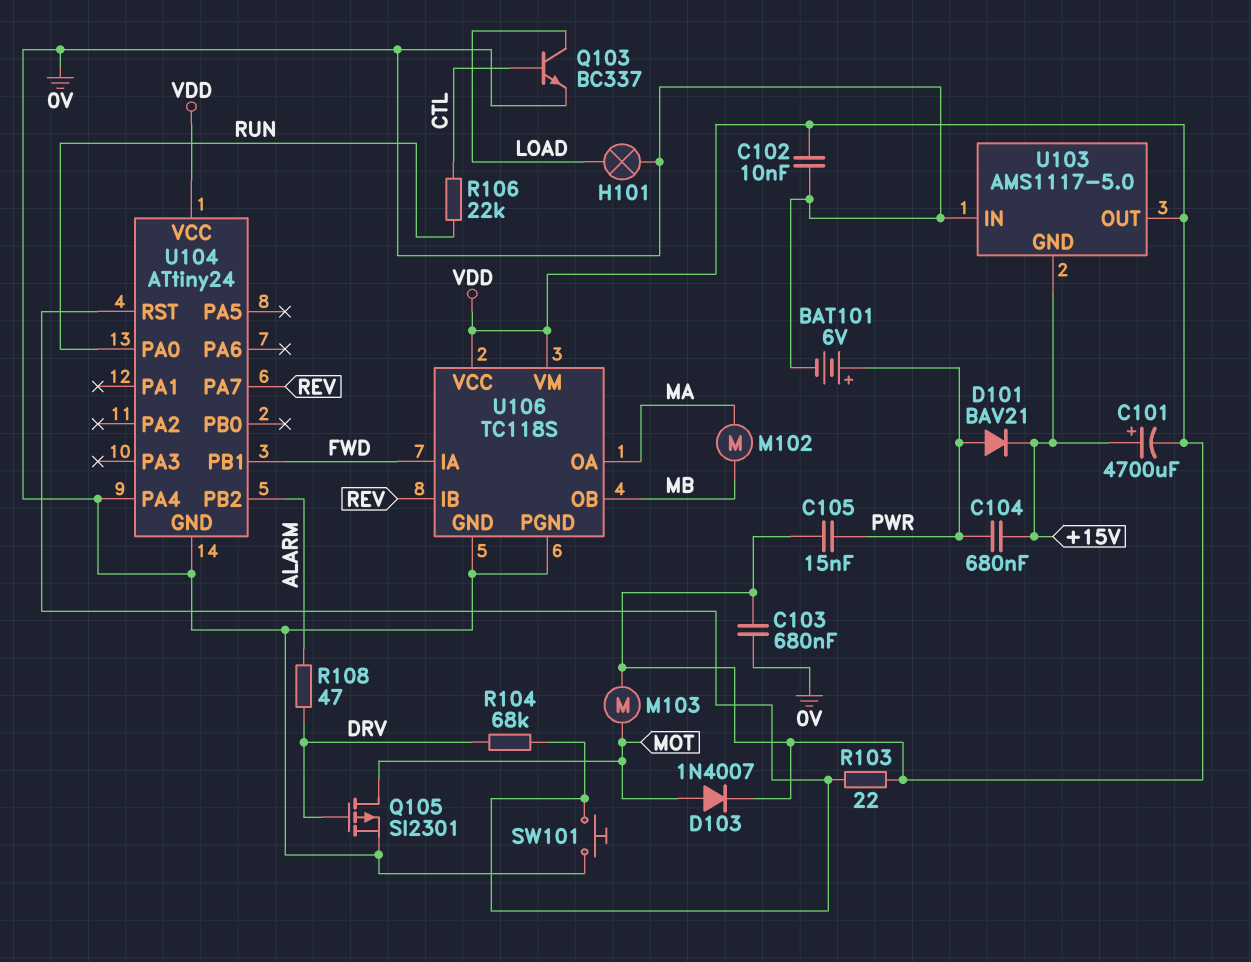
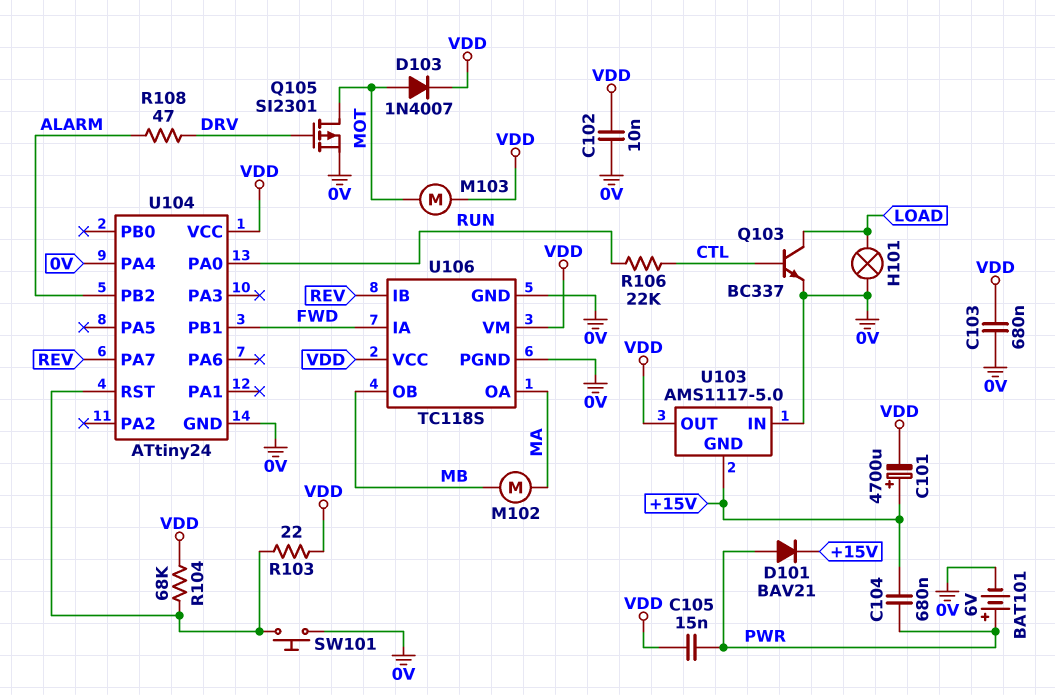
R104: 68k (DRV, U104/RST) -> 68k (U104/RST, VDD)

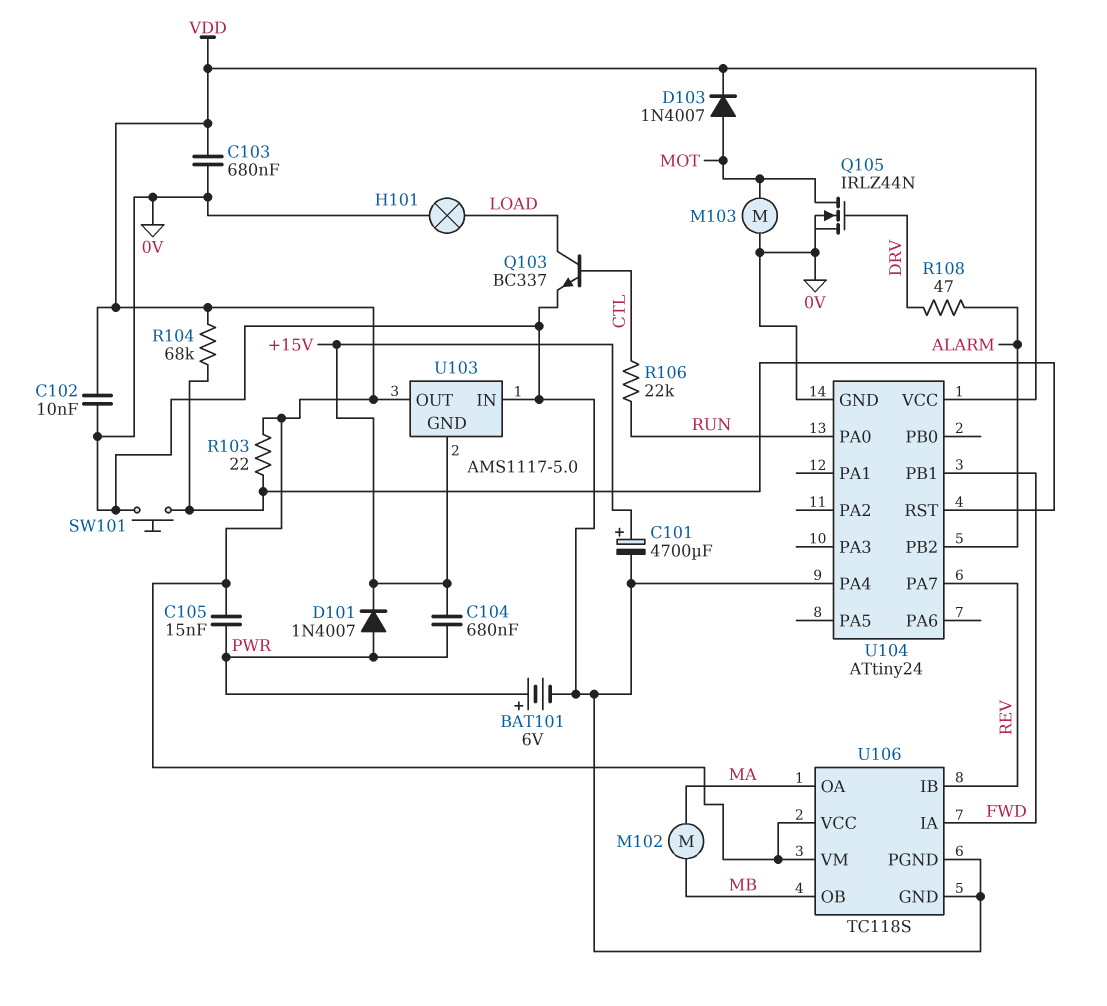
C101: 4700uF (plus +15V, minus VDD) -> 4700uF (plus +15V, minus 0V)
D101: diode BAV21 (A PWR, K +15V) -> diode 1N4007 (A PWR, K +15V)
M103: motor (MOT, VDD) -> motor (0V, MOT)
Q105: PMOS SI2301 (G DRV, D MOT, S 0V) -> NMOS IRLZ44N (G DRV, D MOT, S 0V)

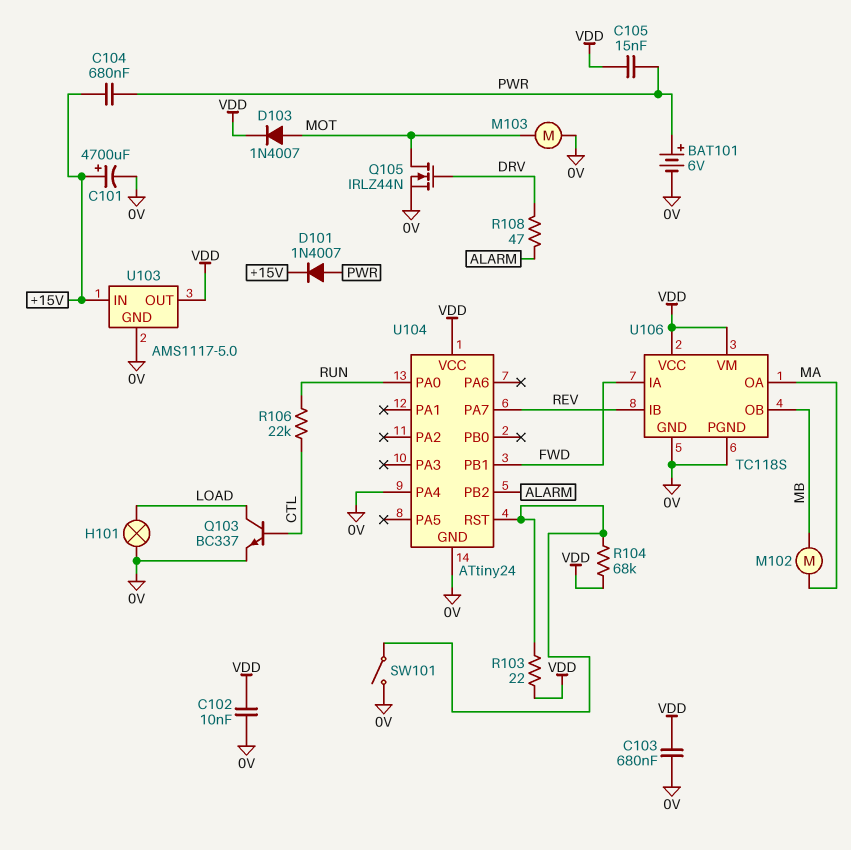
SW101: button (0V, U104/RST) -> switch (0V, U104/RST)
U103 pin GND: +15V -> 0V
U103 pin IN: 0V -> +15V

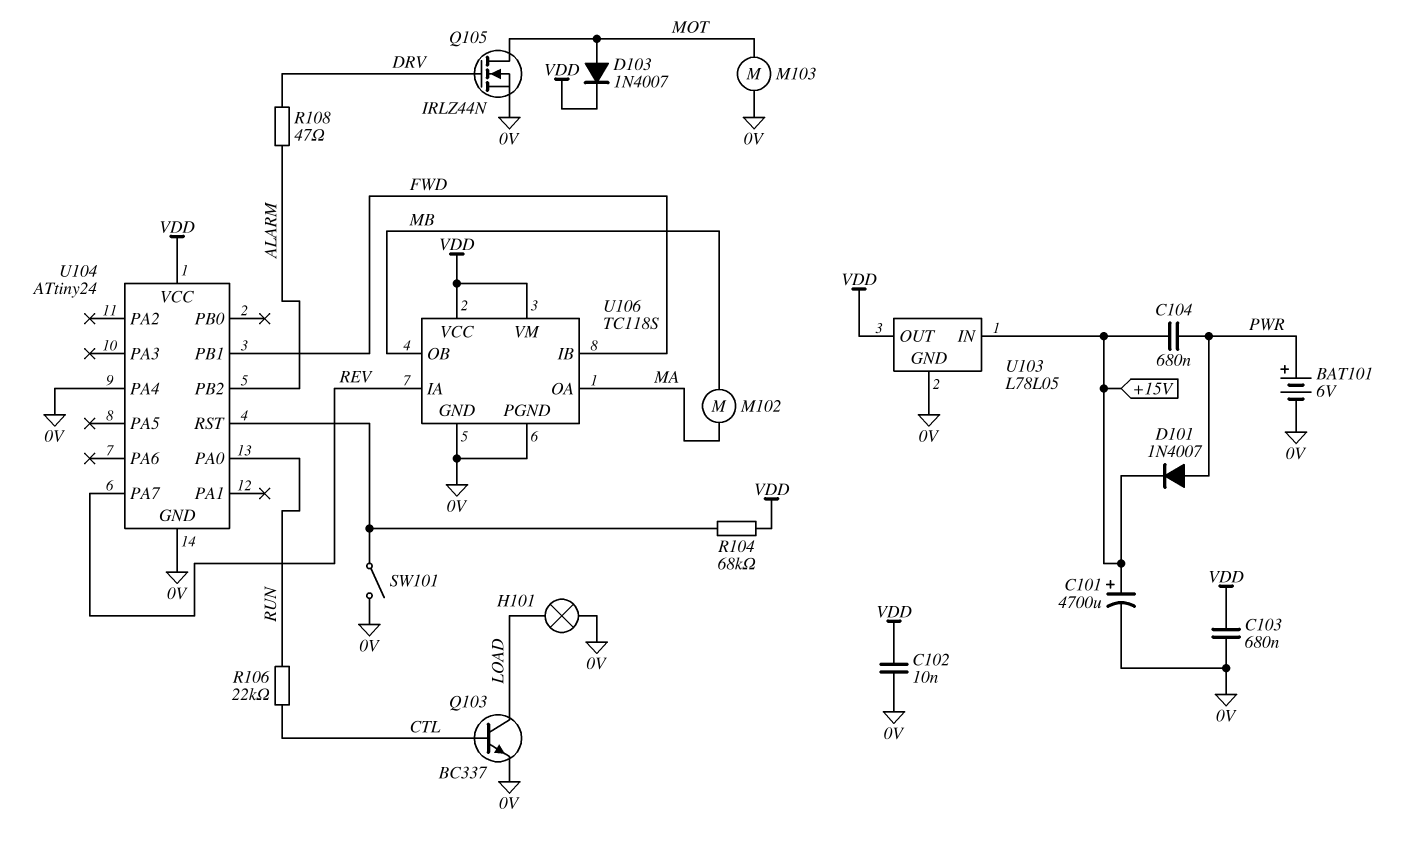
C105: 15nF (PWR, VDD) -> none
R103: 22 (U104/RST, VDD) -> none
U103: AMS1117-5.0 -> L78L05
U106 pin IA: FWD -> REV
U106 pin IB: REV -> FWD

